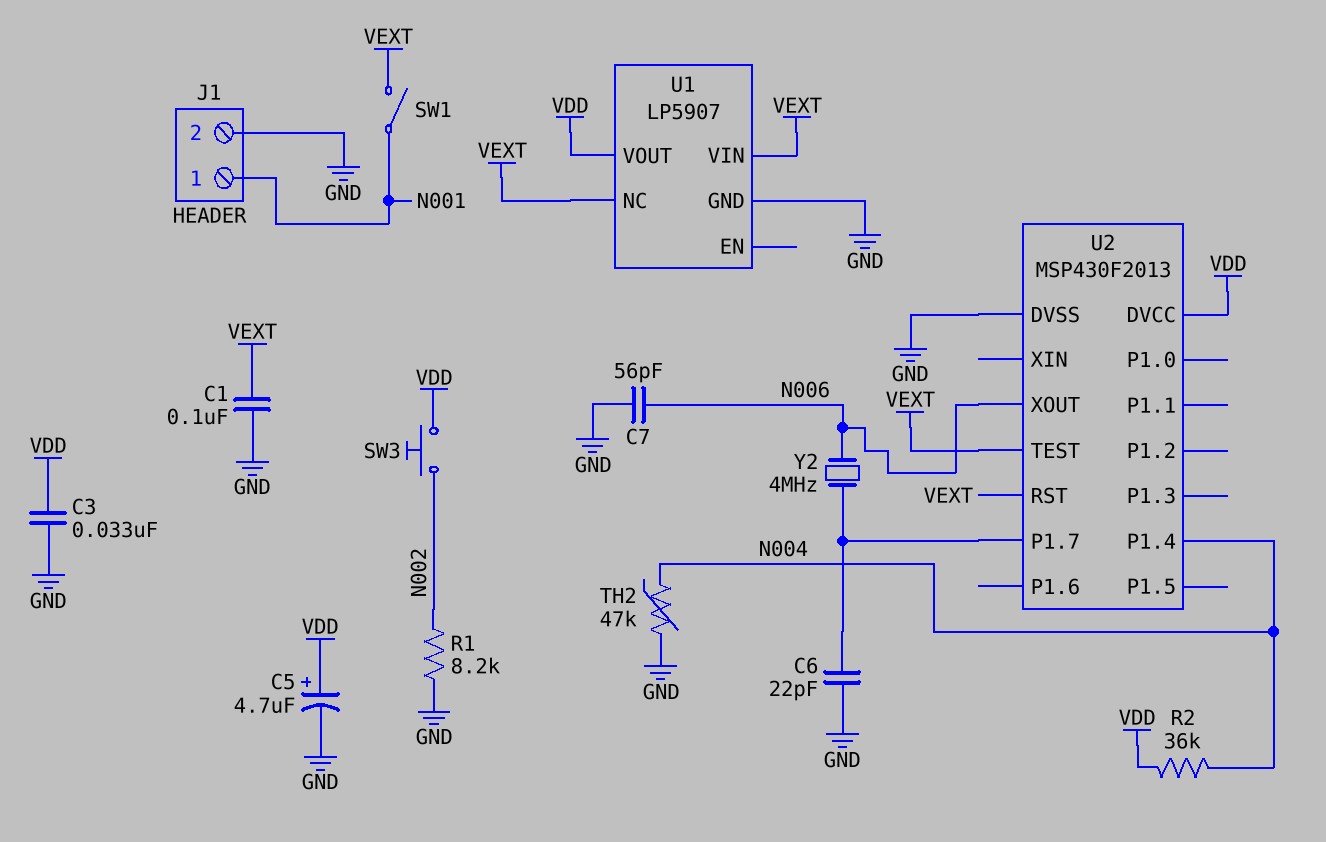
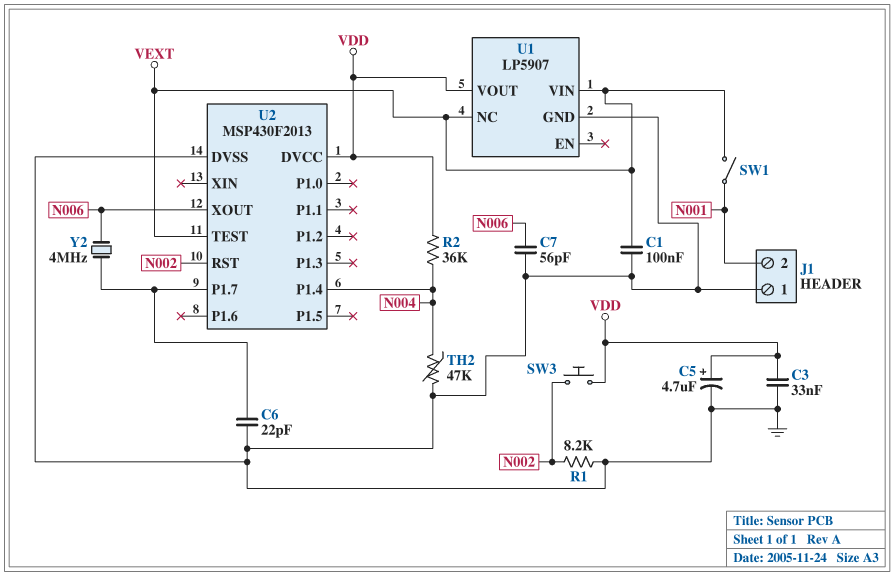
J1 pin 1: N001 -> GND
J1 pin 2: GND -> N001
U2 pin RST: VEXT -> N002

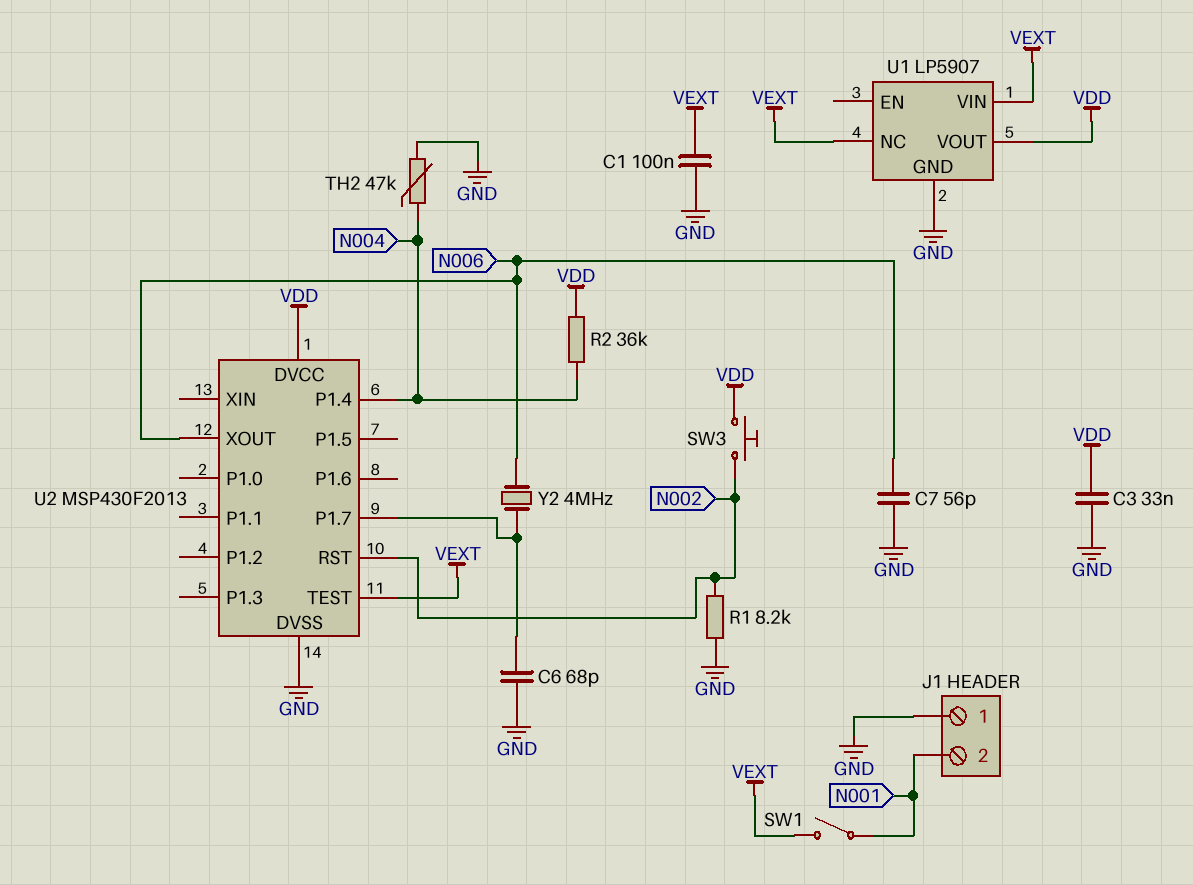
C5: 4.7uF (plus VDD, minus GND) -> none
C6: 22pF (GND, U2/P1.7) -> 68pF (GND, U2/P1.7)

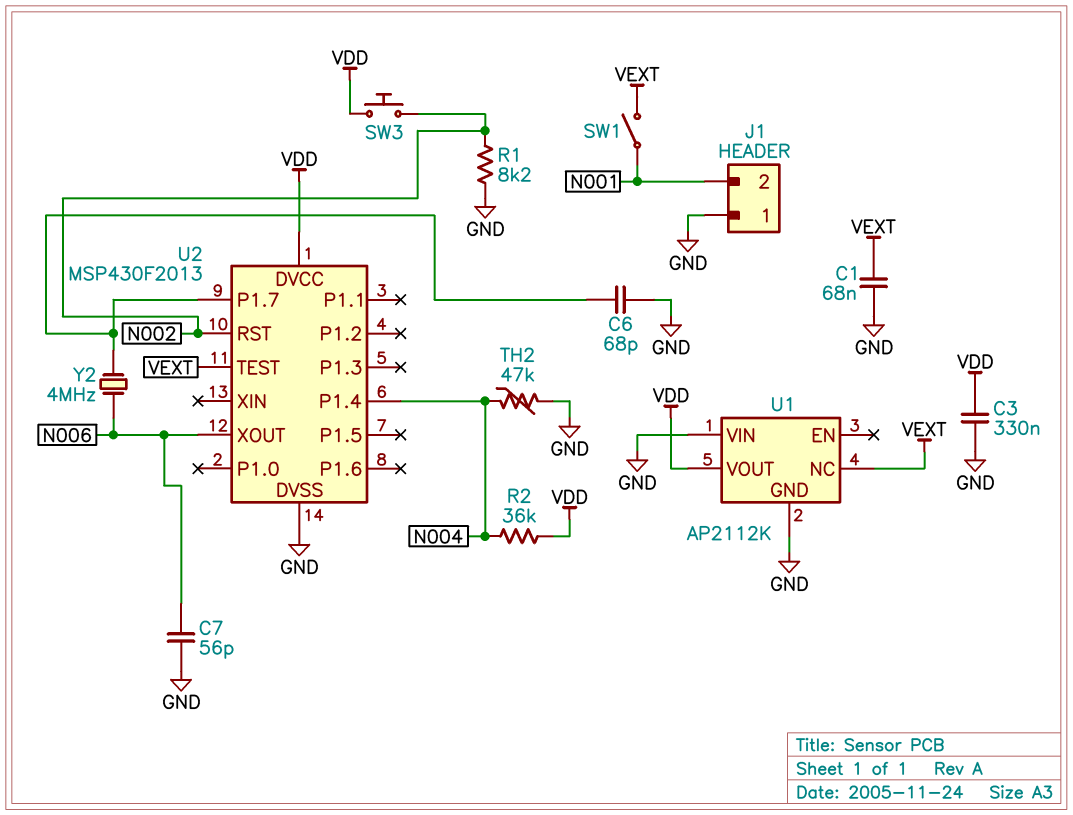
C1: 100nF (GND, VEXT) -> 68nF (GND, VEXT)
C3: 33nF (GND, VDD) -> 330nF (GND, VDD)
U1: LP5907 -> AP2112K
U1 pin VIN: VEXT -> GND

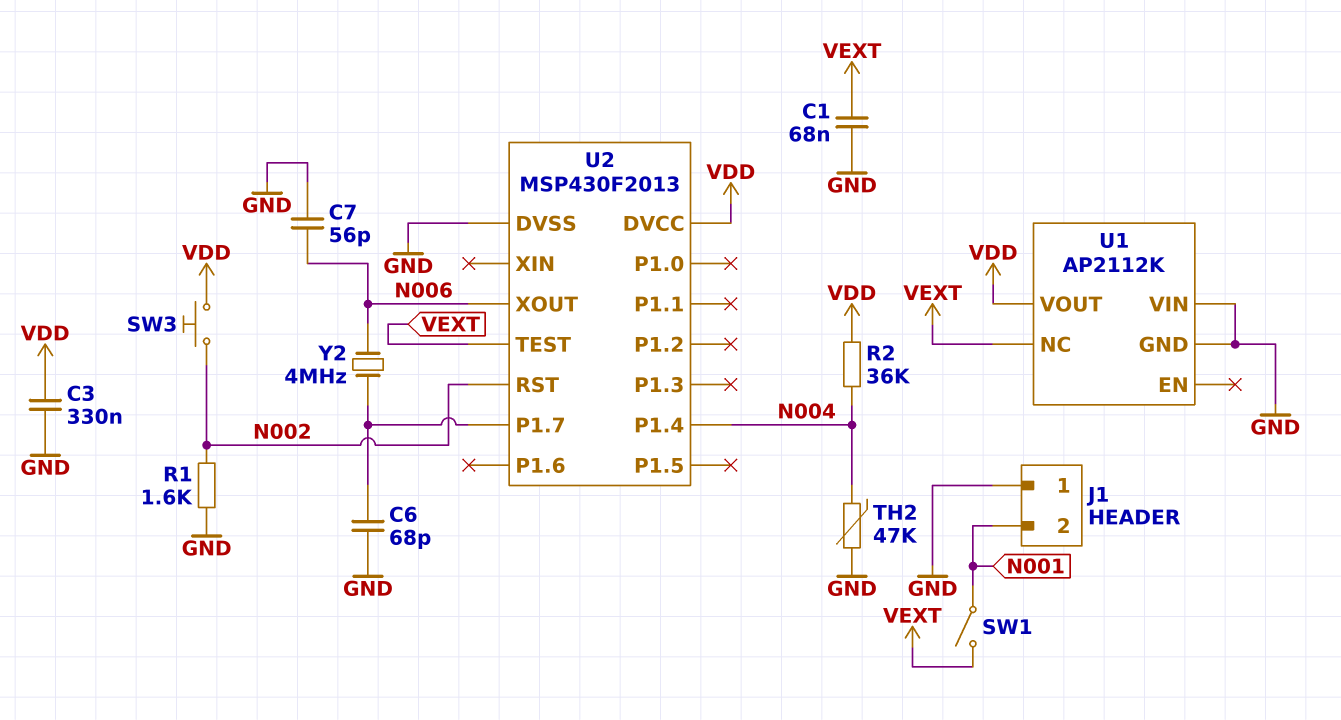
R1: 8.2k (GND, N002) -> 1.6k (GND, N002)

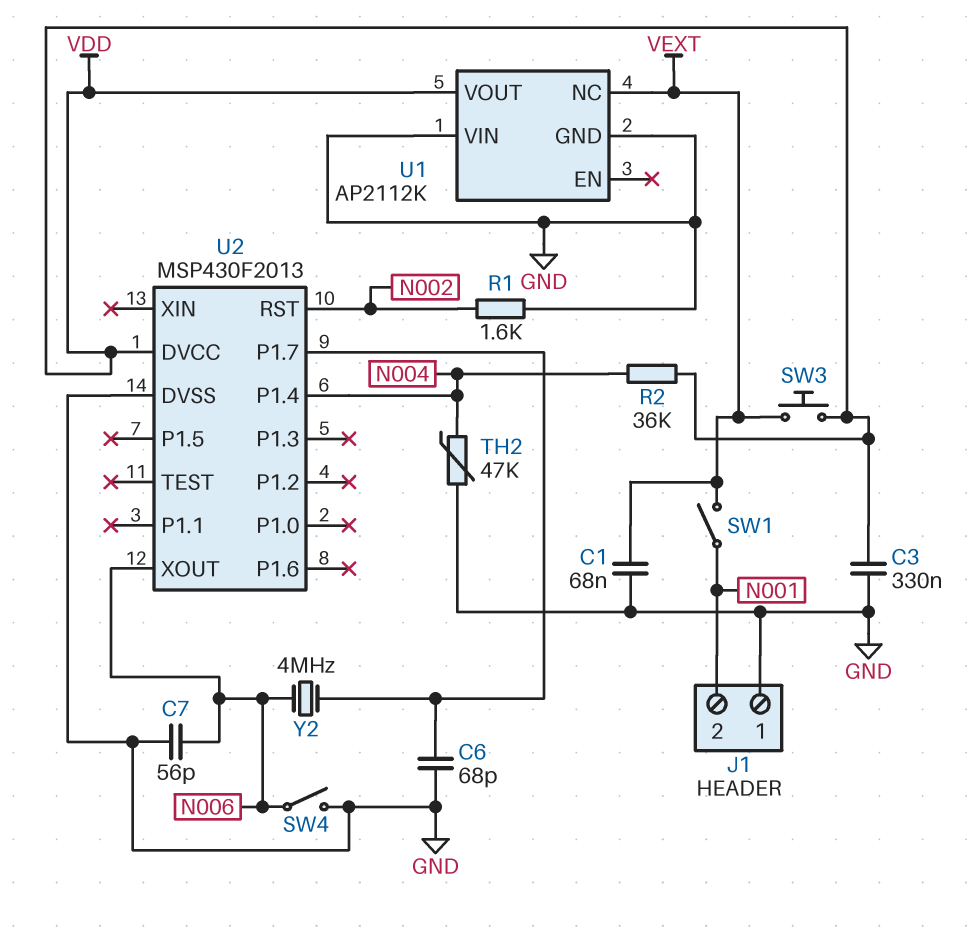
SW3: button (N002, VDD) -> button (VDD, VEXT)
SW4: none -> switch (GND, N006)
U2 pin TEST: VEXT -> none

